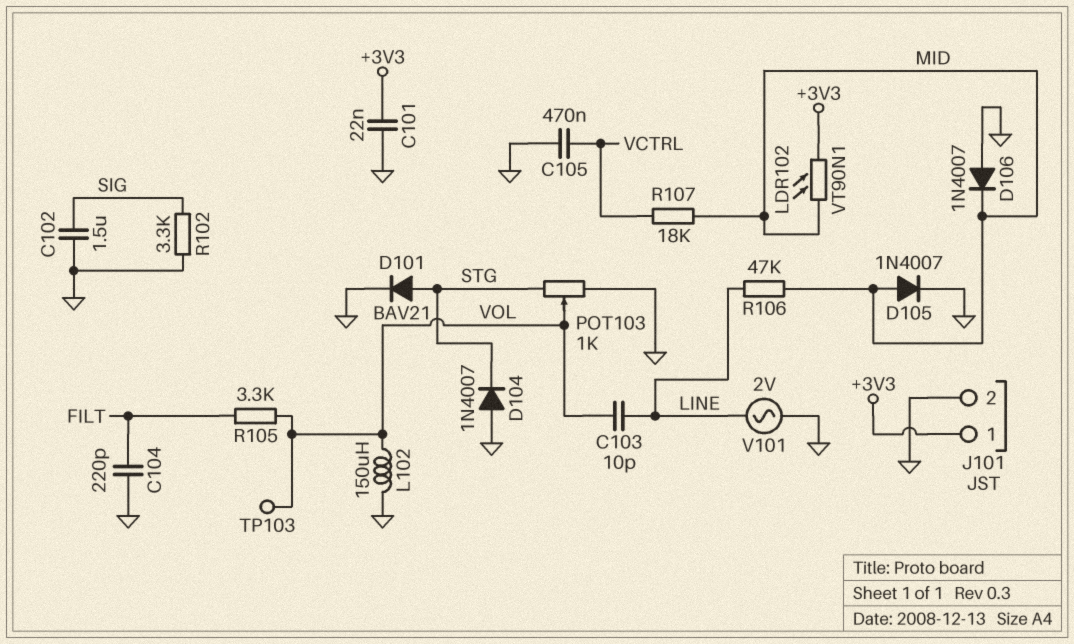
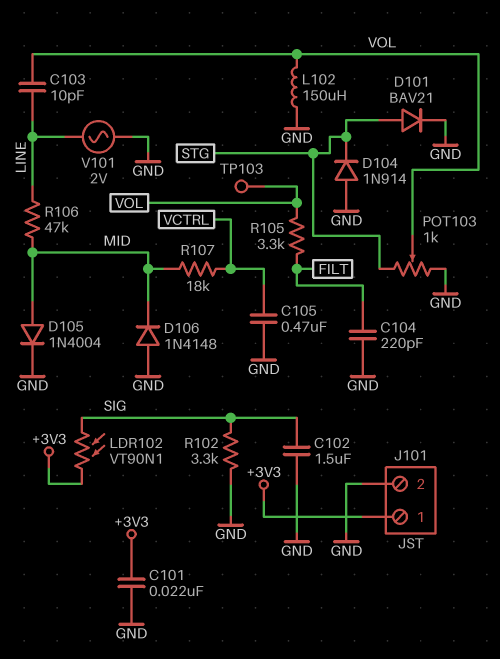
D104: diode 1N4007 (A GND, K STG) -> diode 1N914 (A GND, K STG)
D105: diode 1N4007 (A MID, K GND) -> diode 1N4004 (A MID, K GND)
D106: diode 1N4007 (A GND, K MID) -> diode 1N4148 (A GND, K MID)
LDR102: VT90N1 (+3V3, MID) -> VT90N1 (+3V3, SIG)

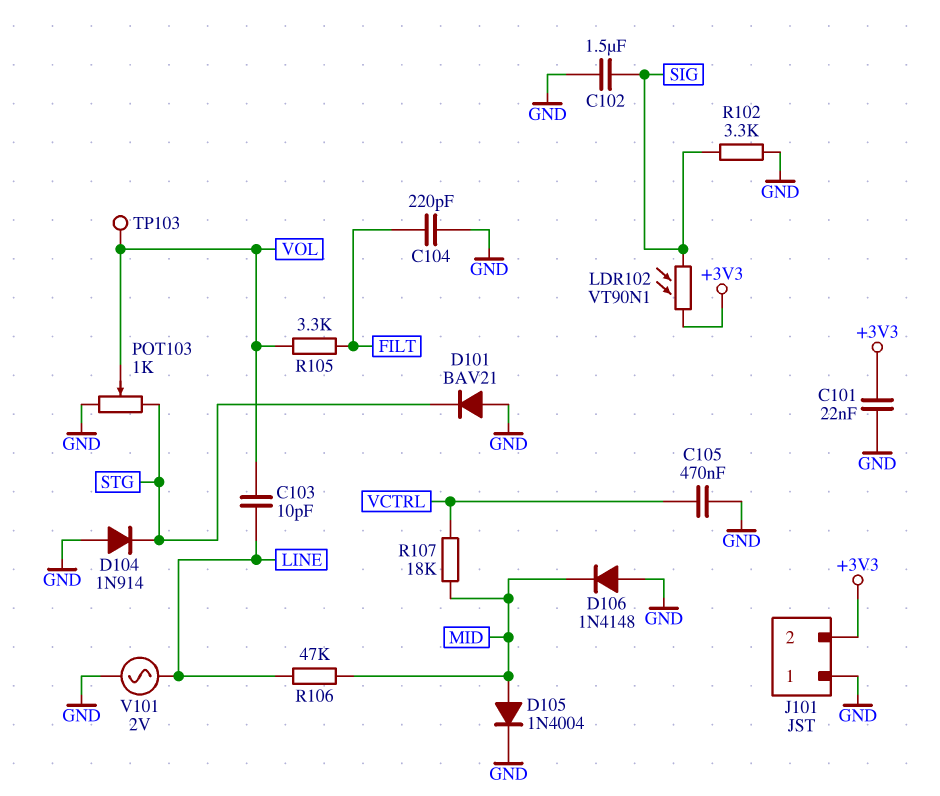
D101: diode BAV21 (A STG, K GND) -> diode BAV21 (A GND, K STG)
J101 pin 1: +3V3 -> GND
J101 pin 2: GND -> +3V3
L102: 150uH (GND, VOL) -> none

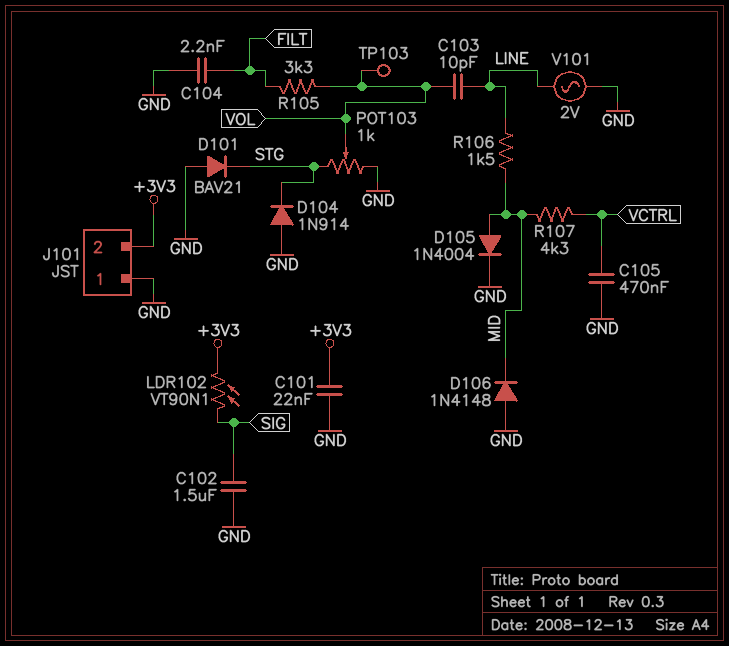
C104: 220pF (FILT, GND) -> 2.2nF (FILT, GND)
R102: 3.3k (GND, SIG) -> none
R106: 47k (LINE, MID) -> 1.5k (LINE, MID)
R107: 18k (MID, VCTRL) -> 4.3k (MID, VCTRL)

